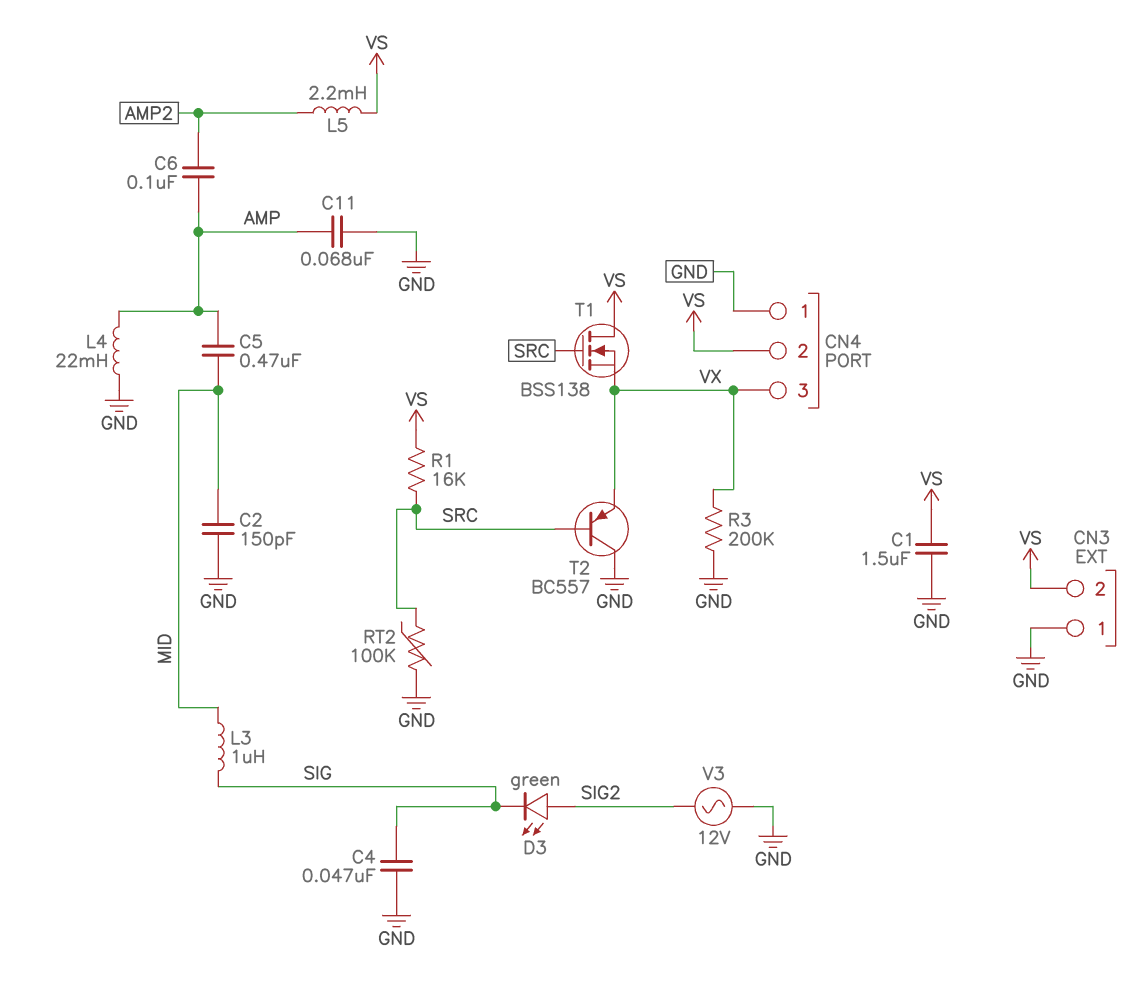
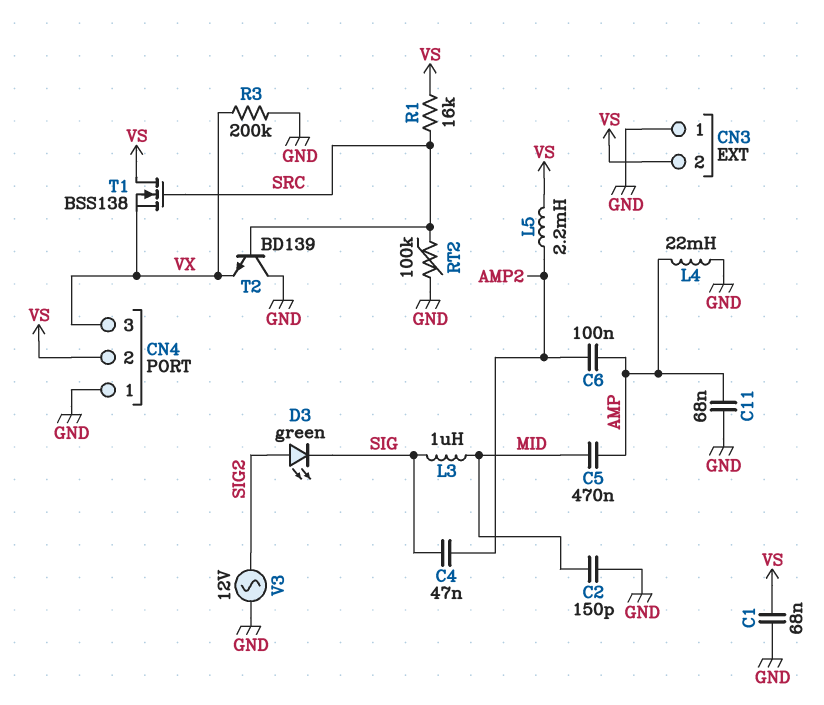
C1: 1.5uF (GND, VS) -> 68nF (GND, VS)
C4: 47nF (GND, SIG) -> 47nF (AMP2, SIG)
T2: PNP BC557 (B SRC, C GND, E VX) -> NPN BD139 (B SRC, C GND, E VX)

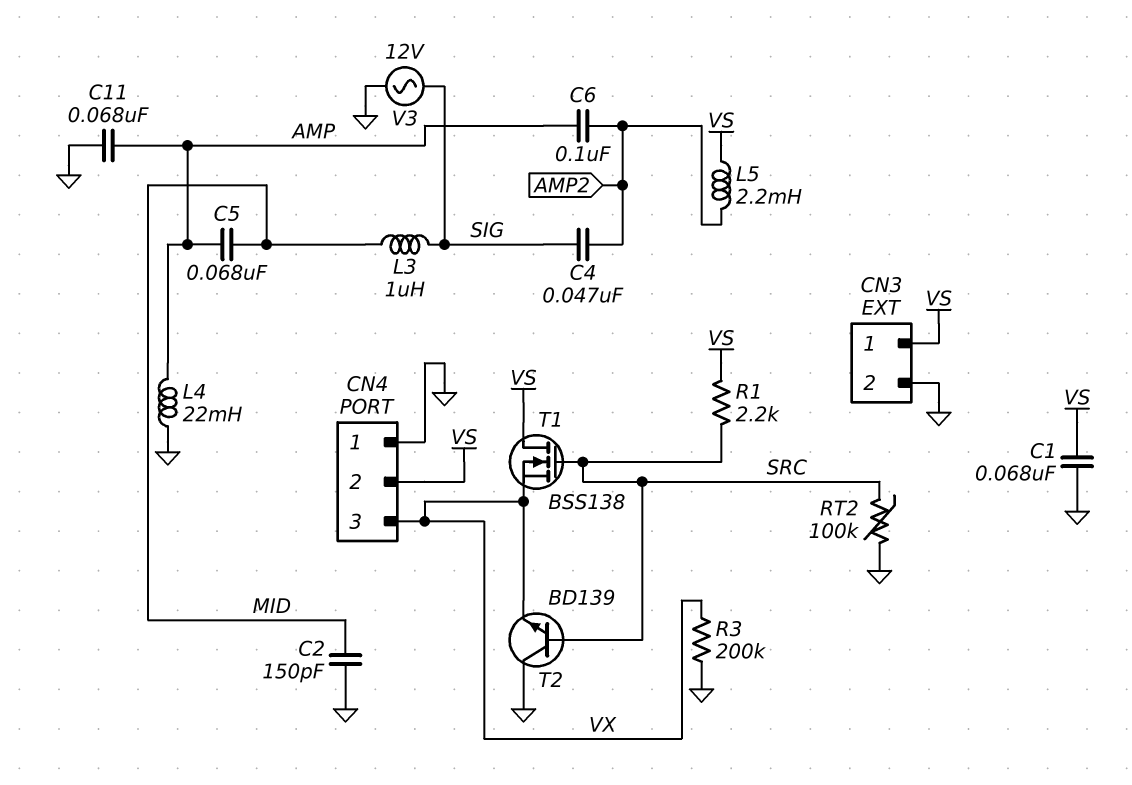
C5: 470nF (AMP, MID) -> 68nF (AMP, MID)
CN3 pin 1: GND -> VS
CN3 pin 2: VS -> GND
D3: LED green (A SIG2, K SIG) -> none
R1: 16k (SRC, VS) -> 2.2k (SRC, VS)
V3: AC 12V (GND, SIG2) -> AC 12V (GND, SIG)

